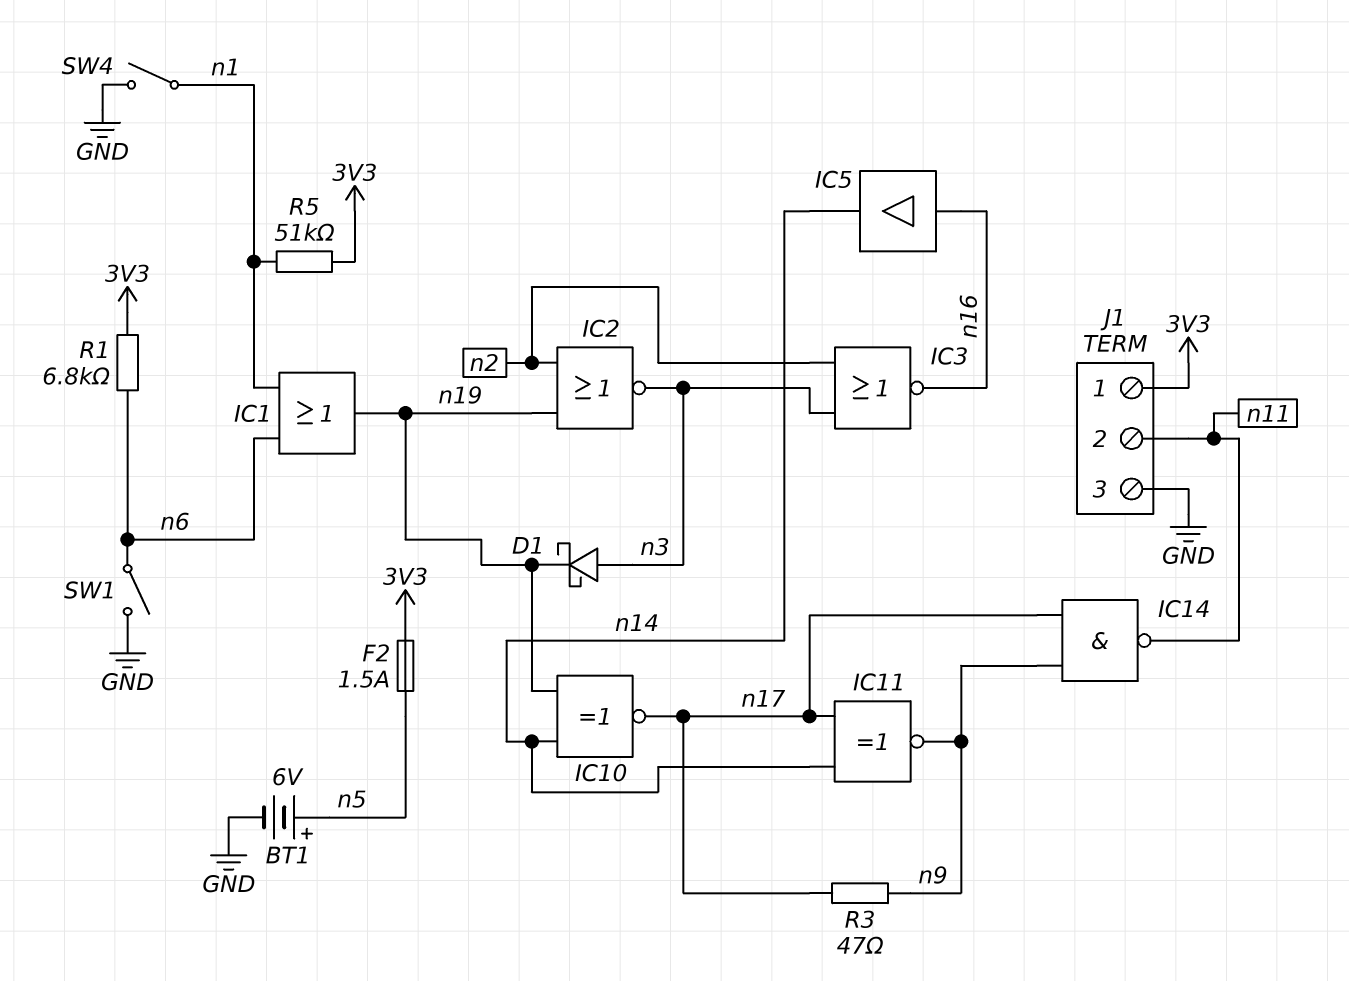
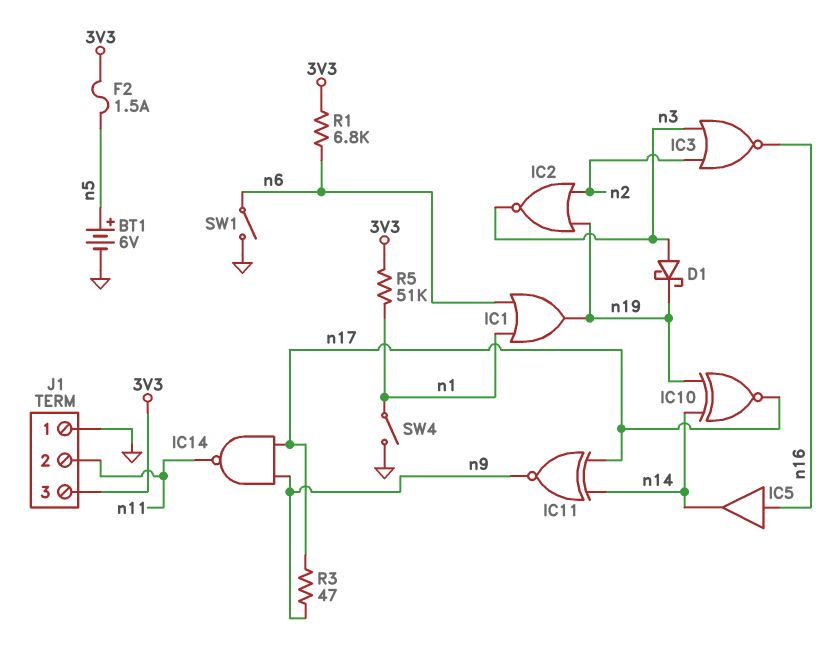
J1 pin 1: 3V3 -> GND
J1 pin 3: GND -> 3V3

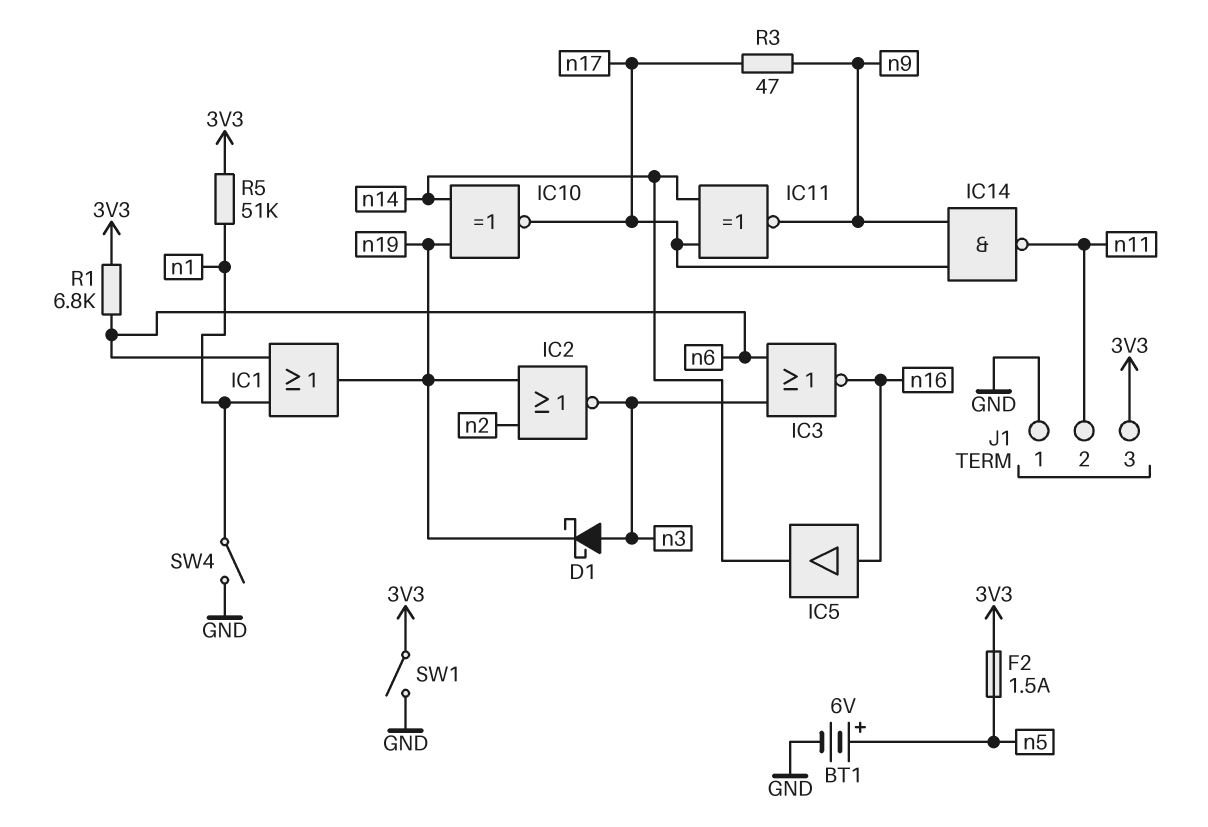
IC3: NOR (in n2, in n3, out n16) -> NOR (in n3, in n6, out n16)
SW1: switch (GND, n6) -> switch (3V3, GND)

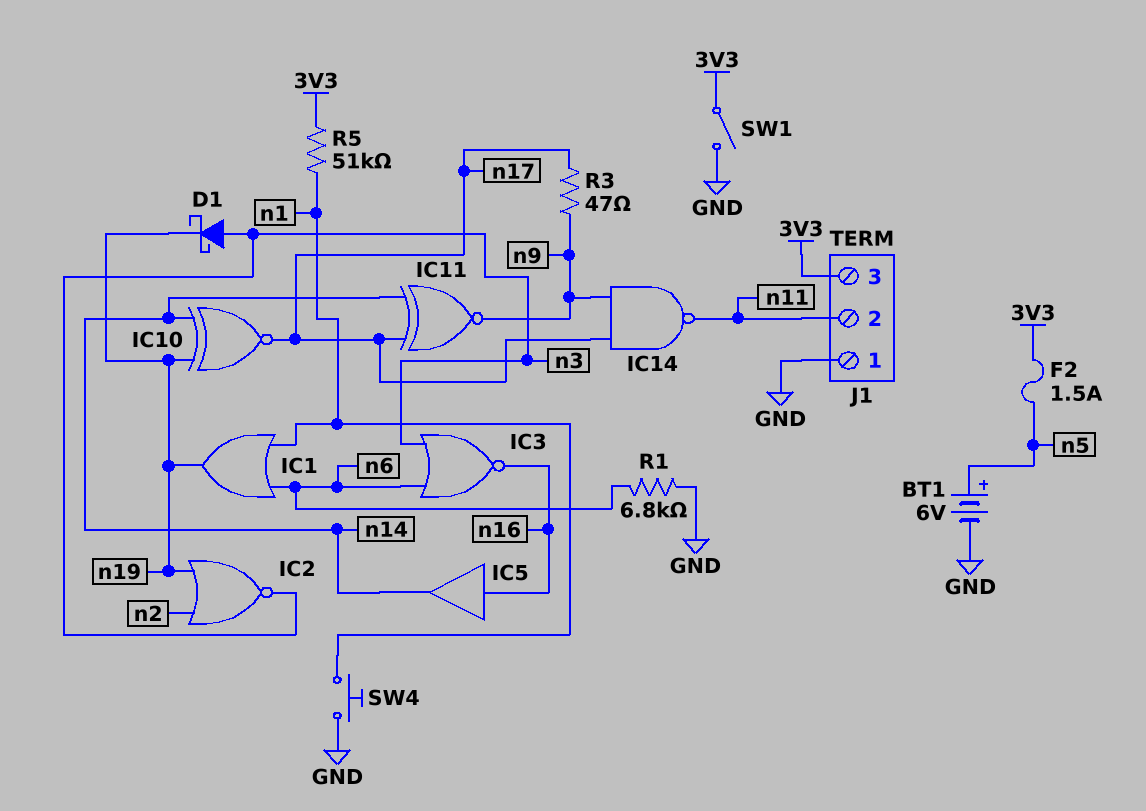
R1: 6.8k (3V3, n6) -> 6.8k (GND, n6)
SW4: switch (GND, n1) -> button (GND, n1)

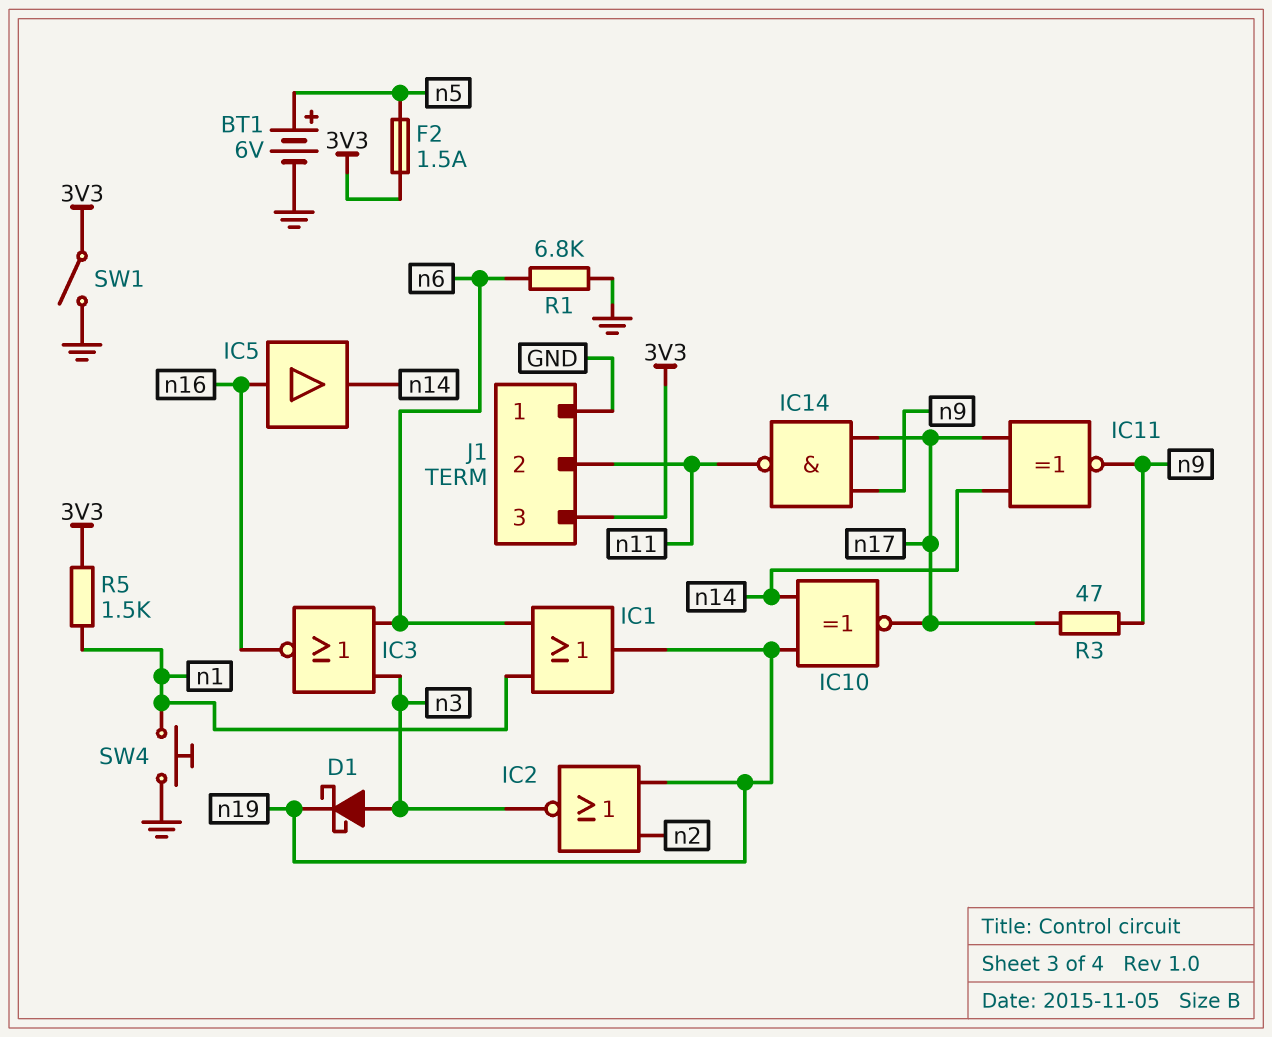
R5: 51k (3V3, n1) -> 1.5k (3V3, n1)

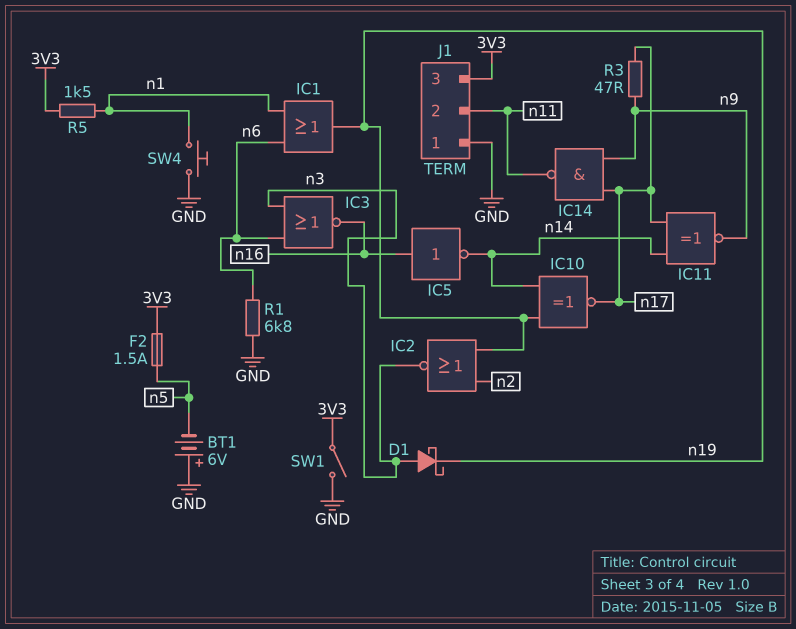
BT1: 6V (plus n5, minus GND) -> 6V (plus GND, minus n5)
IC5: buffer (in n16, out n14) -> NOT (in n16, out n14)

